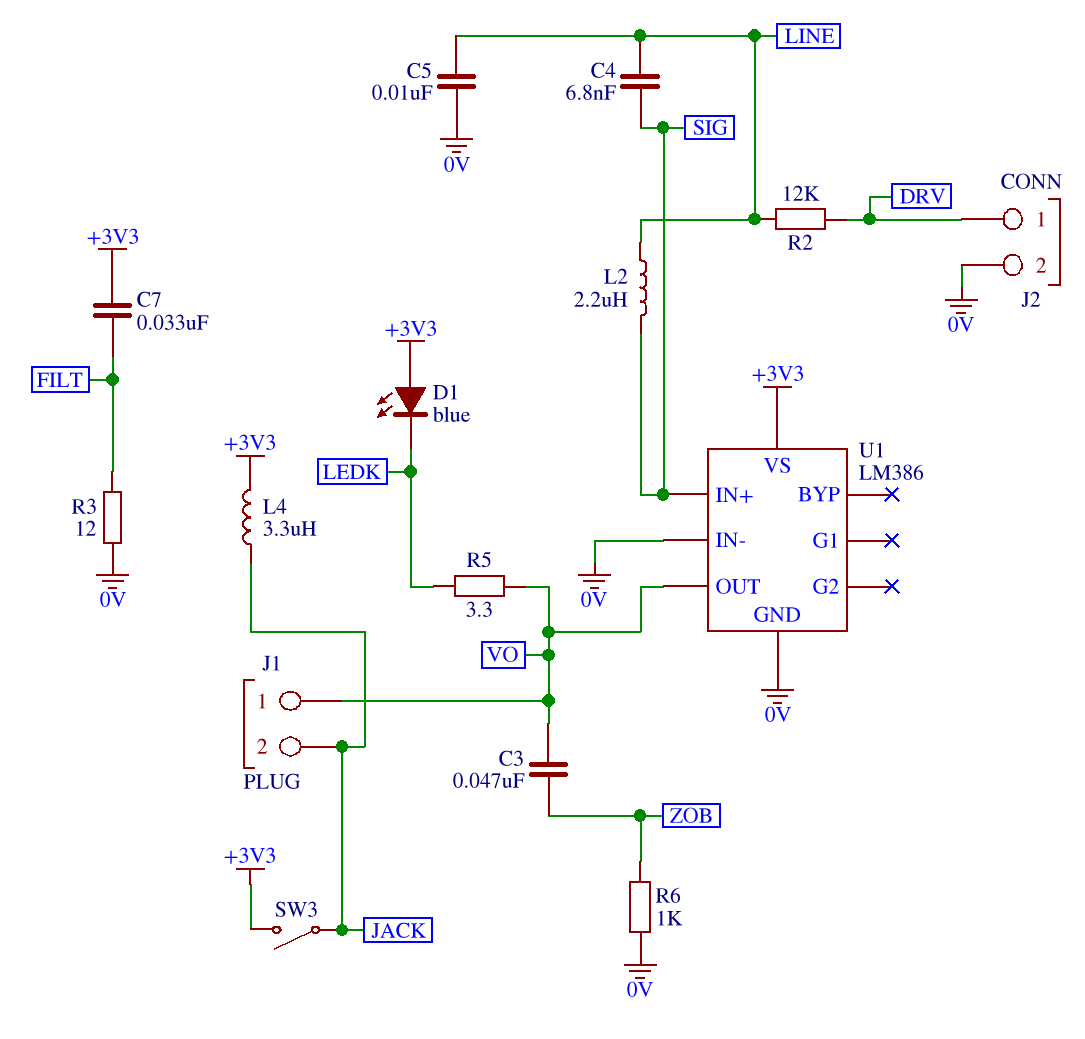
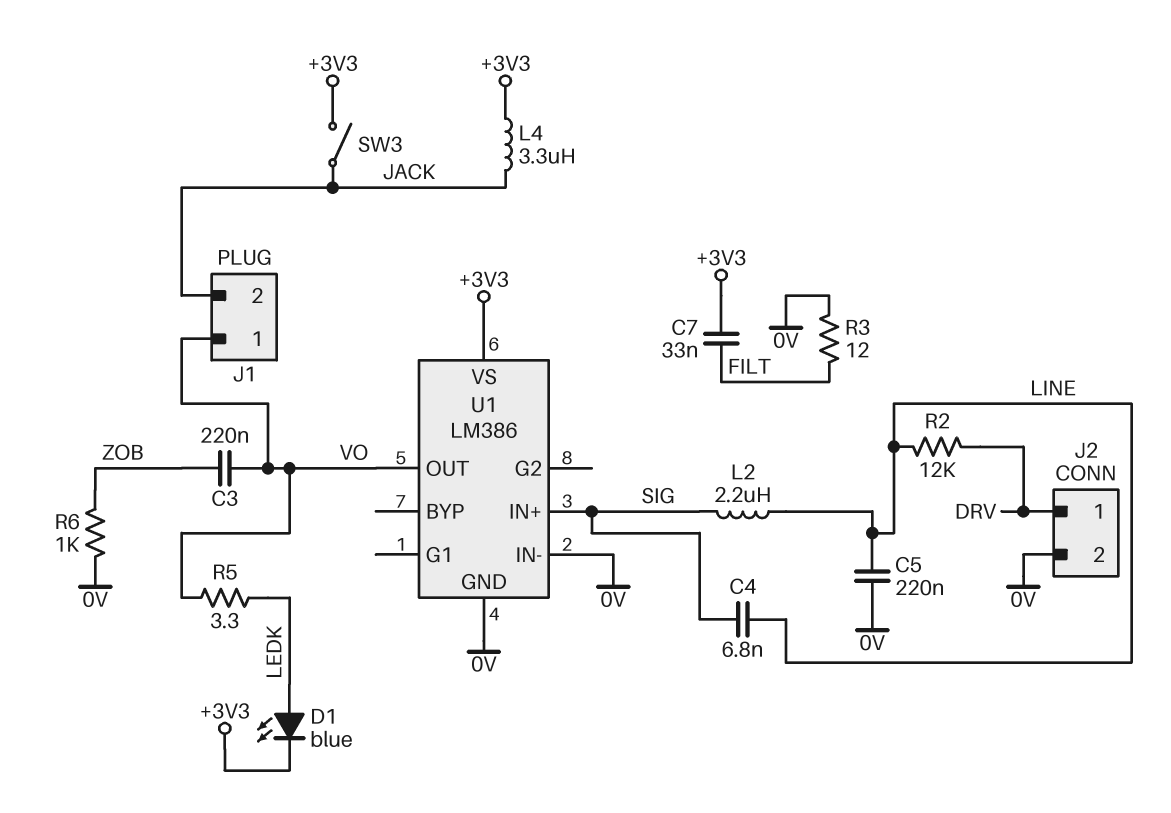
C3: 47nF (VO, ZOB) -> 220nF (VO, ZOB)
C5: 10nF (0V, LINE) -> 220nF (0V, LINE)
D1: LED blue (A +3V3, K LEDK) -> LED blue (A LEDK, K +3V3)

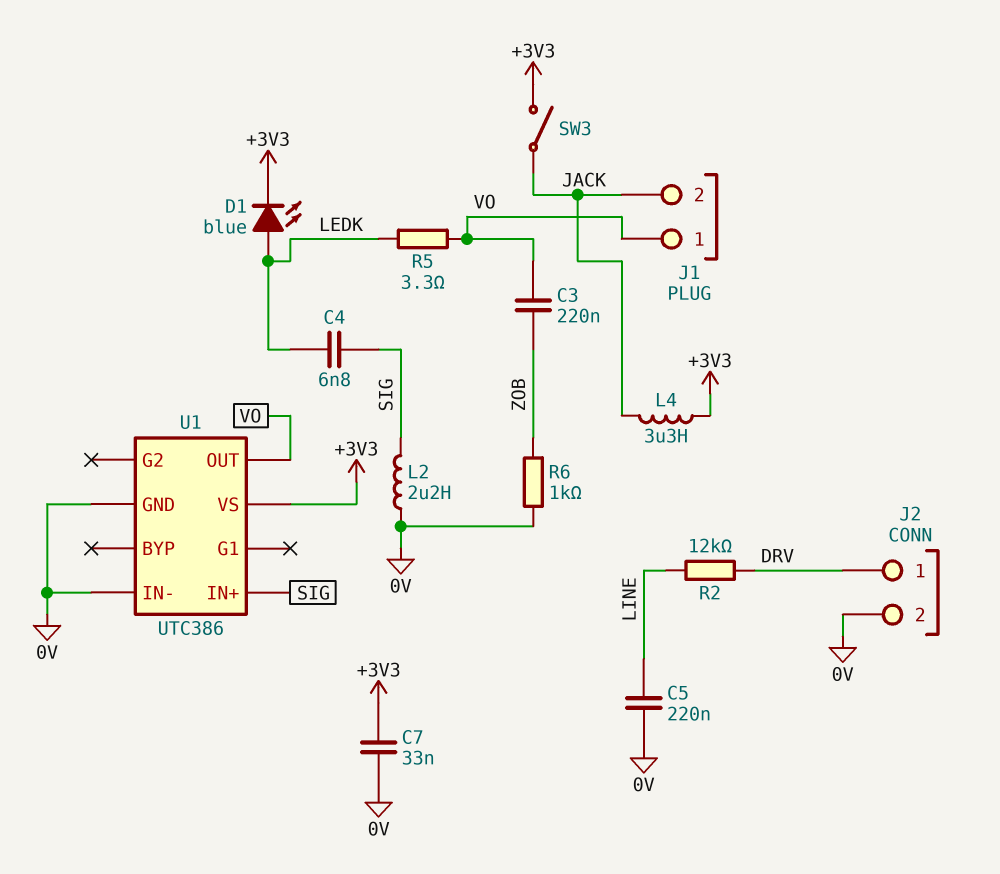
C4: 6.8nF (LINE, SIG) -> 6.8nF (LEDK, SIG)
C7: 33nF (+3V3, FILT) -> 33nF (+3V3, 0V)
L2: 2.2uH (LINE, SIG) -> 2.2uH (0V, SIG)
R3: 12 (0V, FILT) -> none
U1: LM386 -> UTC386

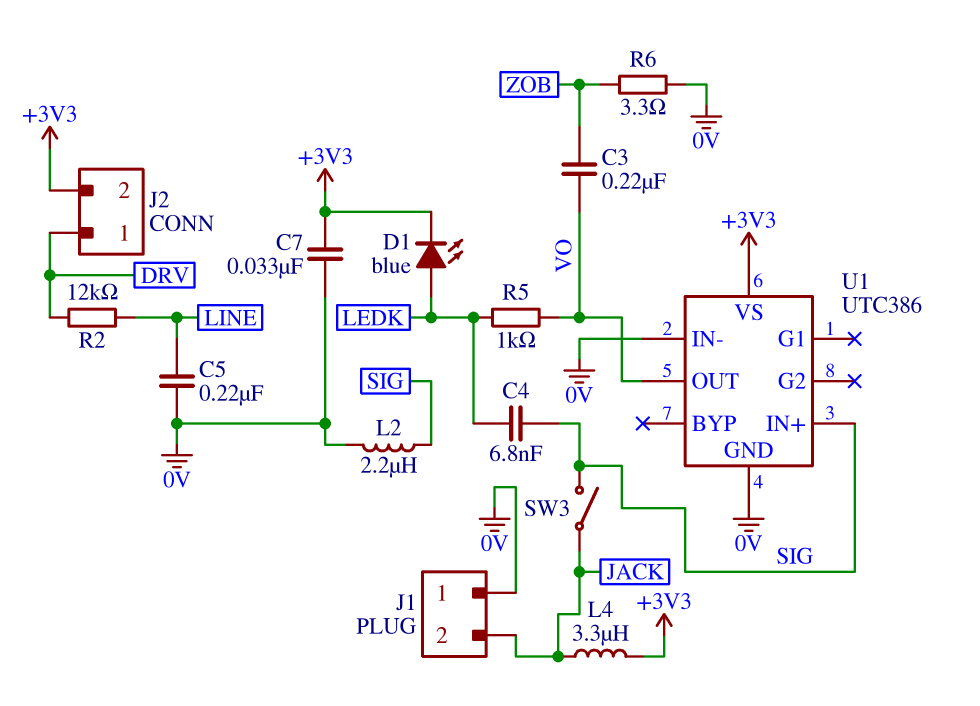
J1 pin 1: VO -> 0V
J2 pin 2: 0V -> +3V3
R5: 3.3 (LEDK, VO) -> 1k (LEDK, VO)
R6: 1k (0V, ZOB) -> 3.3 (0V, ZOB)
SW3: switch (+3V3, JACK) -> switch (JACK, SIG)

